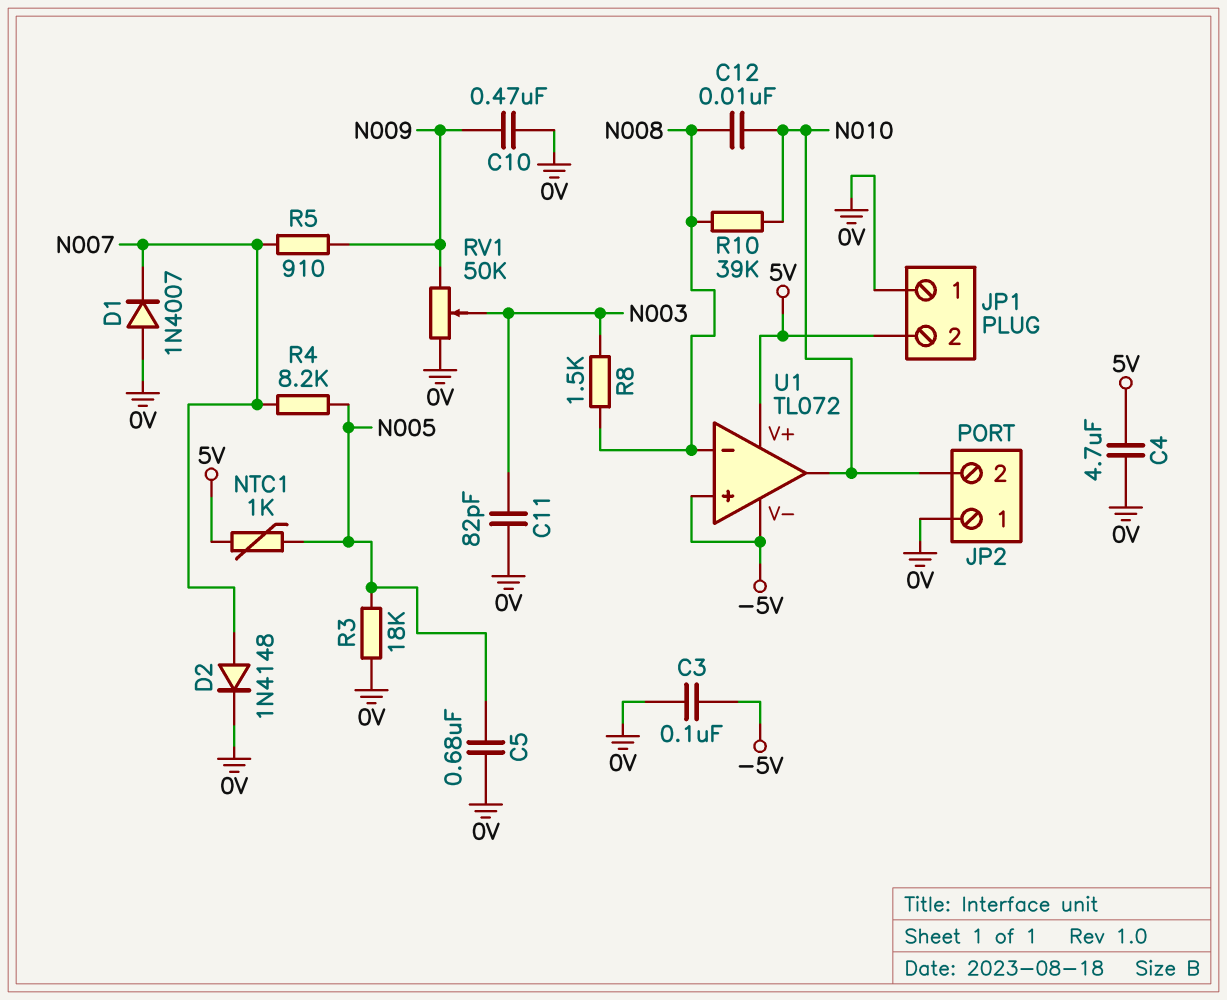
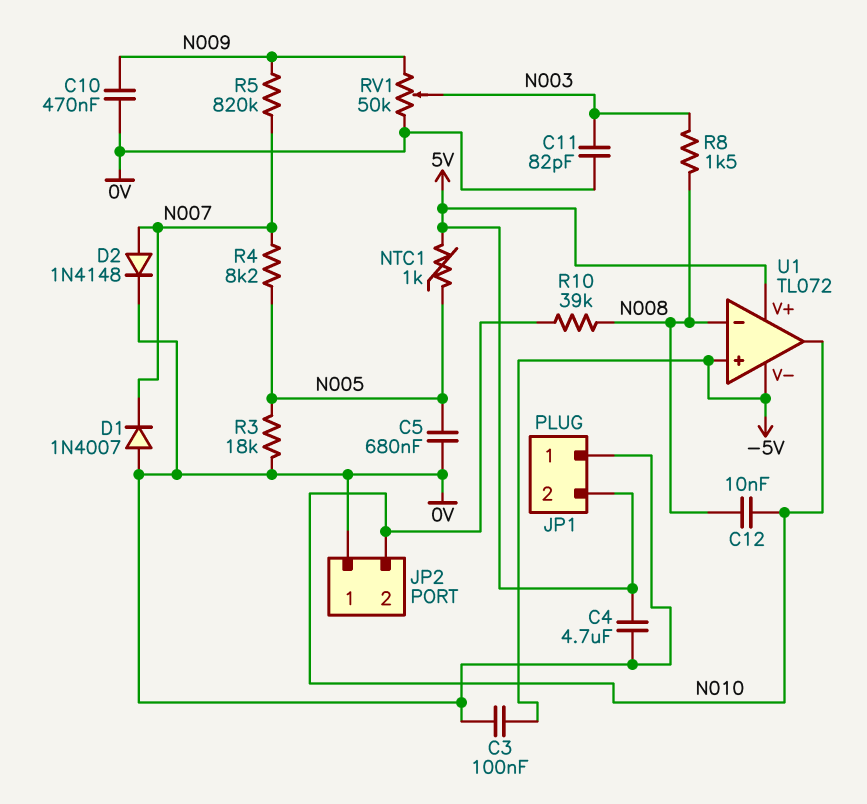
R5: 910 (N007, N009) -> 820k (N007, N009)

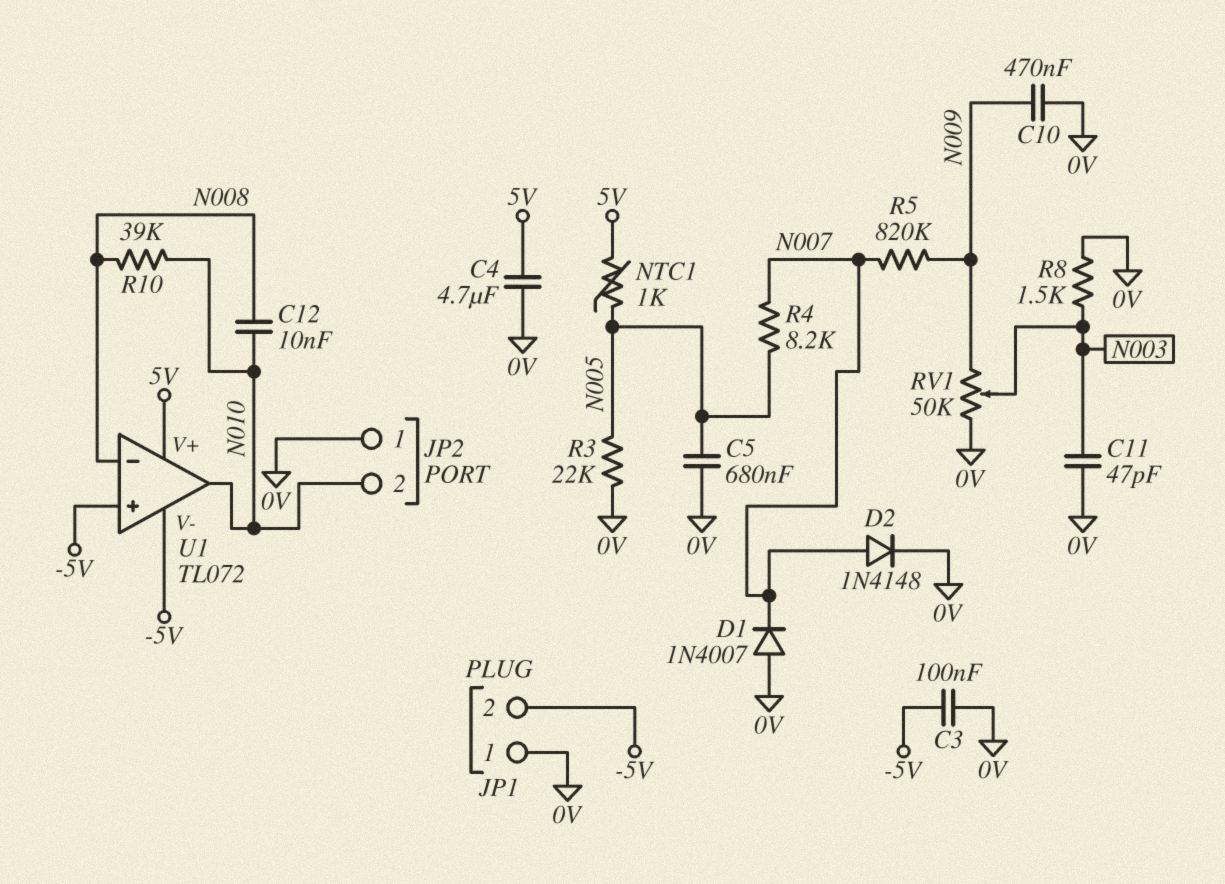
C11: 82pF (0V, N003) -> 47pF (0V, N003)
JP1 pin 2: 5V -> -5V
R3: 18k (0V, N005) -> 22k (0V, N005)
R8: 1.5k (N003, N008) -> 1.5k (0V, N003)

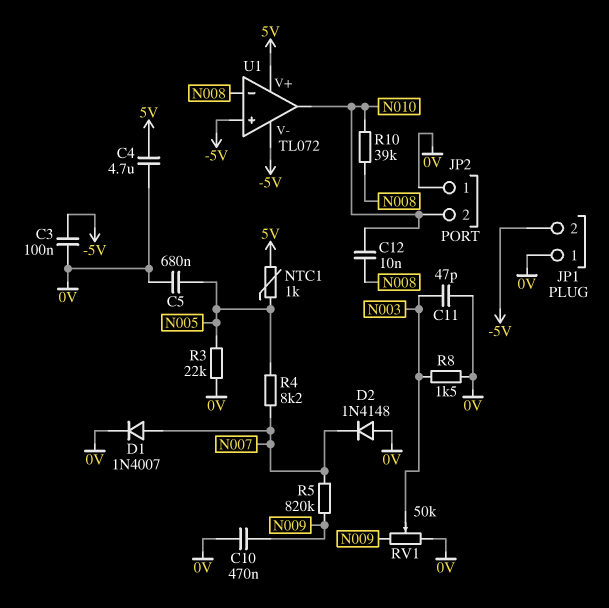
D1: diode 1N4007 (A 0V, K N007) -> diode 1N4007 (A N007, K 0V)
D2: diode 1N4148 (A N007, K 0V) -> diode 1N4148 (A 0V, K N007)

